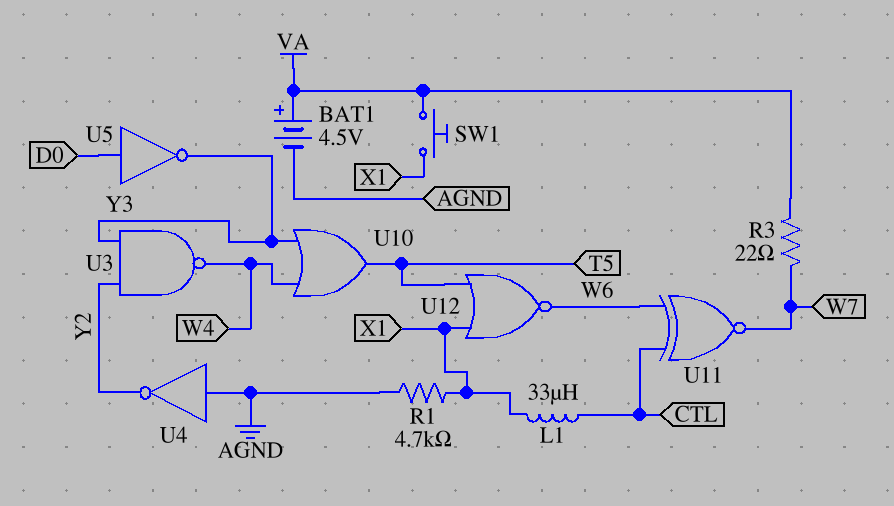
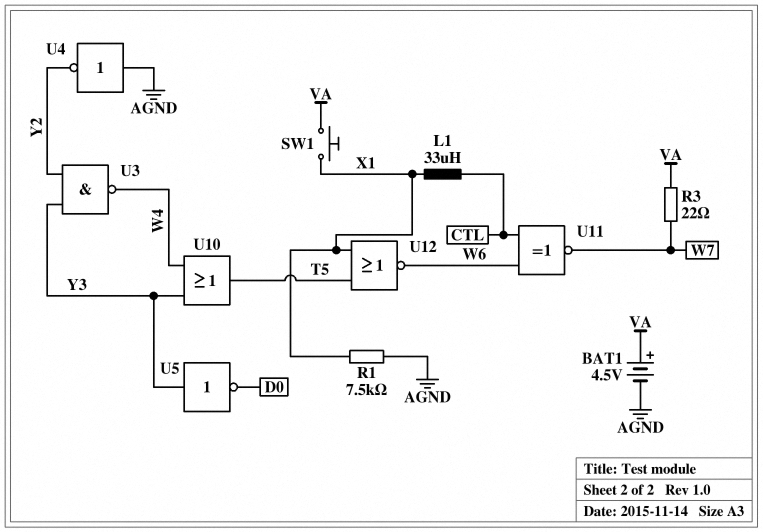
R1: 4.7k (AGND, X1) -> 7.5k (AGND, X1)
U5: NOT (in D0, out Y3) -> NOT (in Y3, out D0)

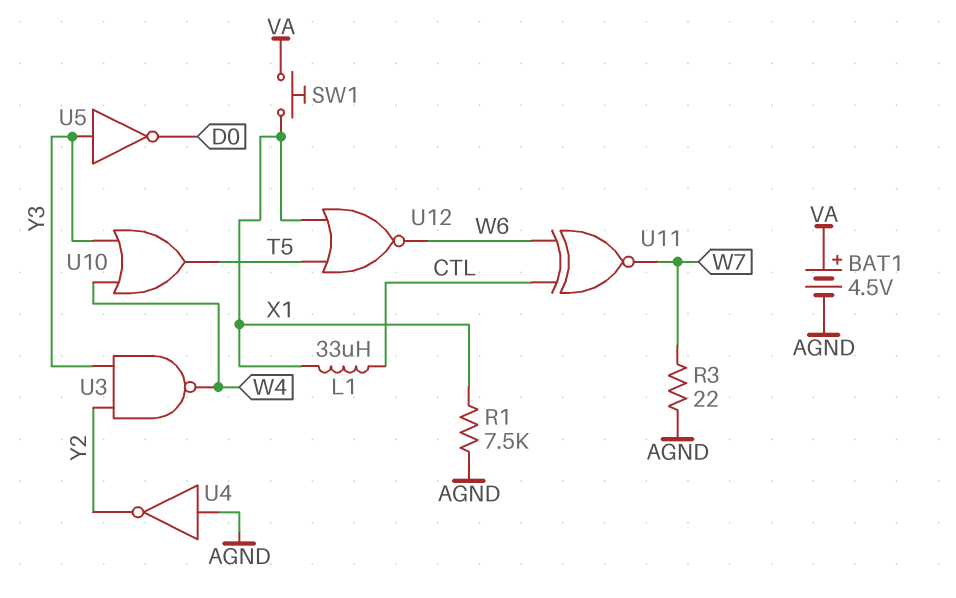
R3: 22 (VA, W7) -> 22 (AGND, W7)

